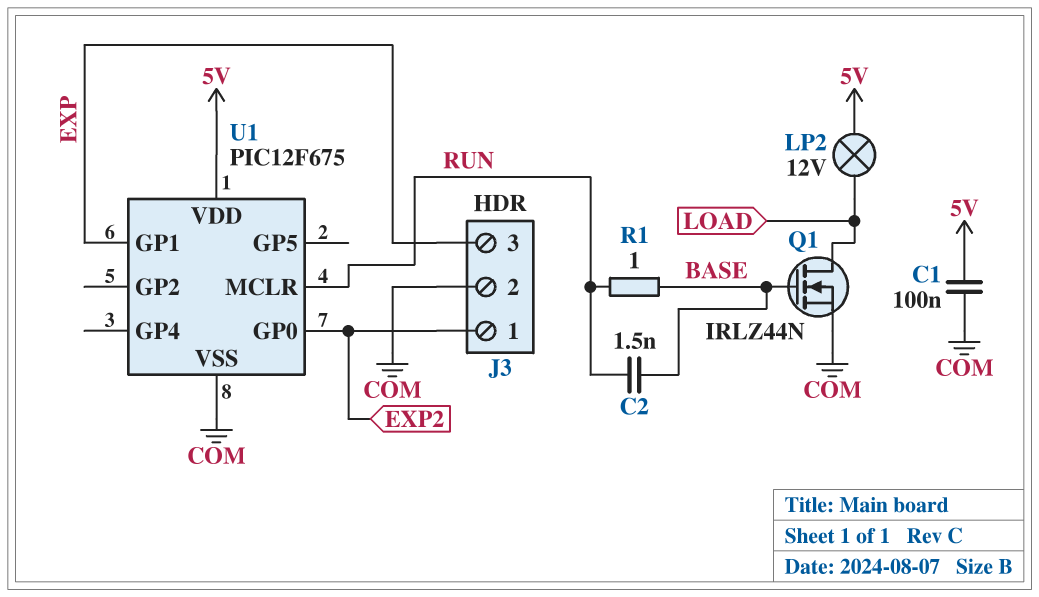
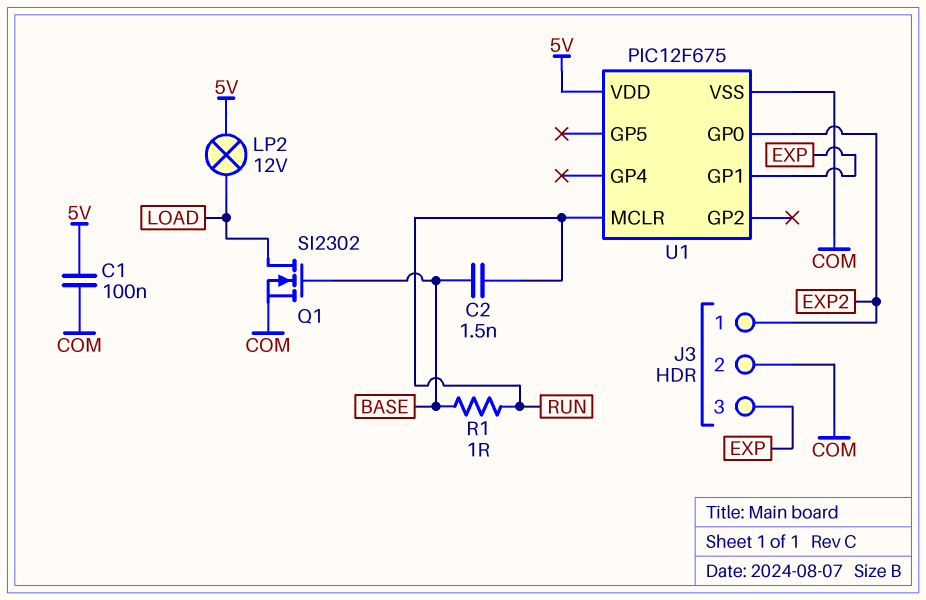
Q1: NMOS IRLZ44N (G BASE, D LOAD, S COM) -> NMOS SI2302 (G BASE, D LOAD, S COM)

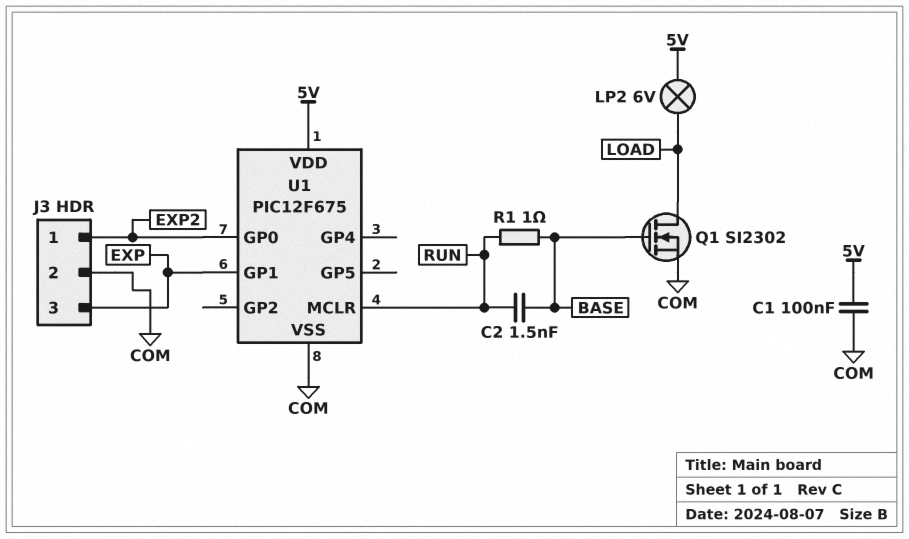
LP2: lamp 12V (5V, LOAD) -> lamp 6V (5V, LOAD)

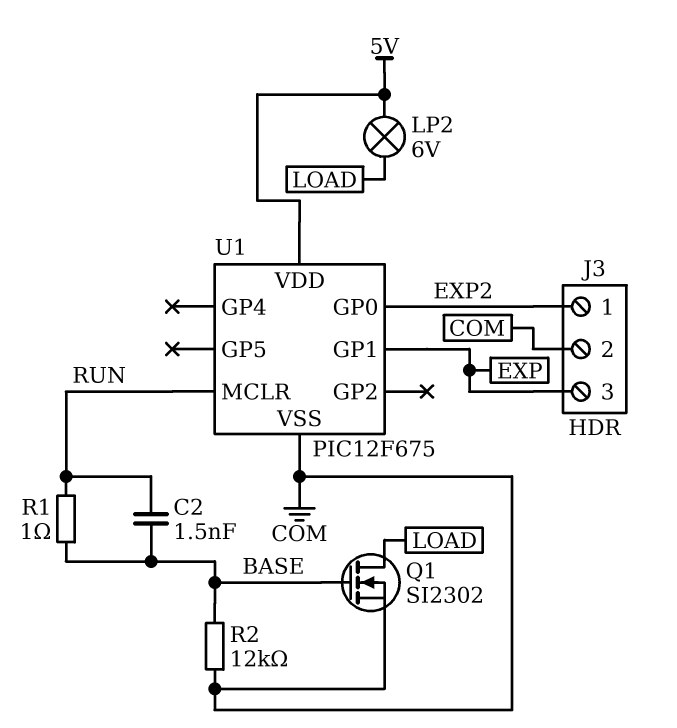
C1: 100nF (5V, COM) -> none
R2: none -> 12k (BASE, COM)

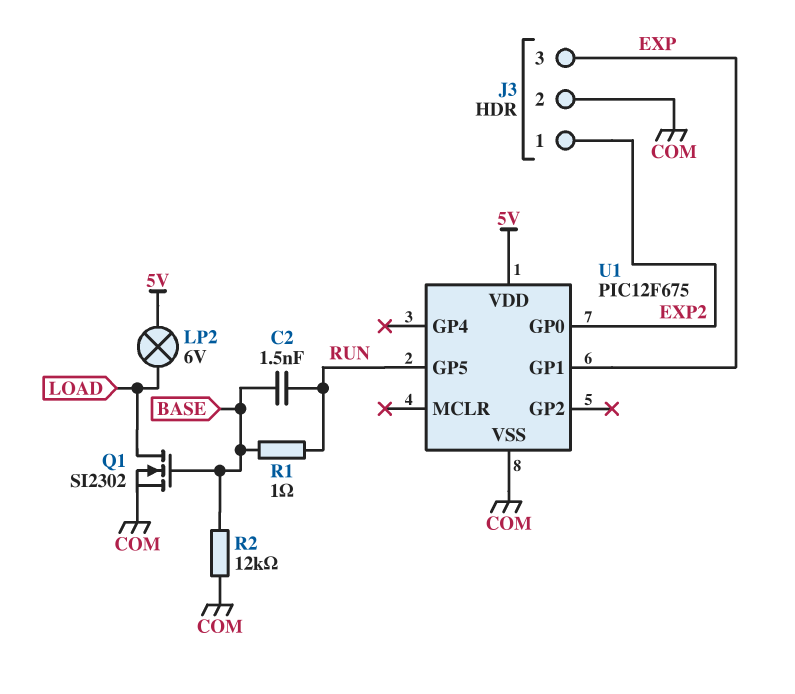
U1 pin GP5: none -> RUN
U1 pin MCLR: RUN -> none

